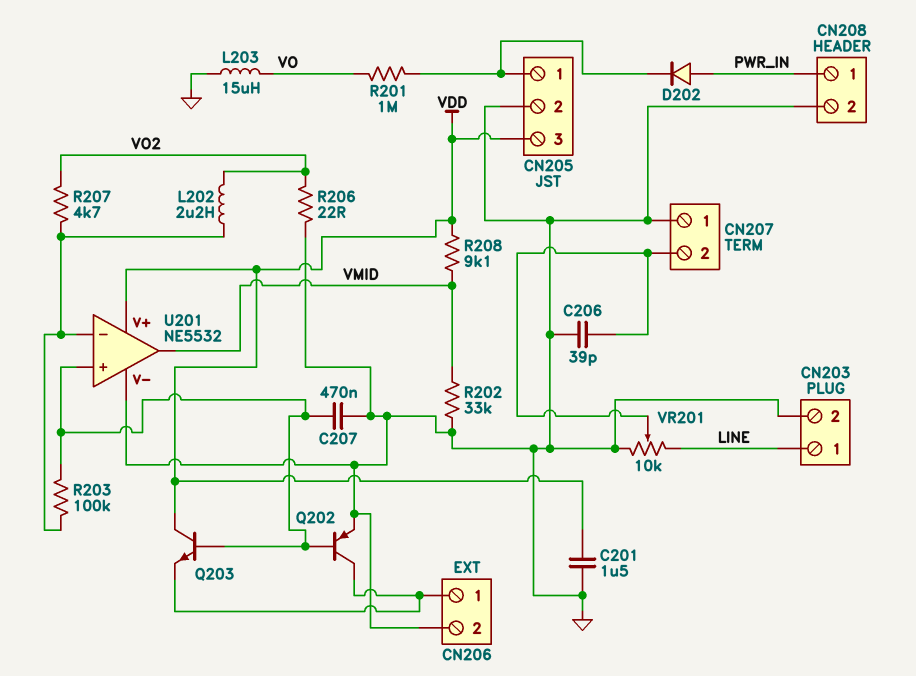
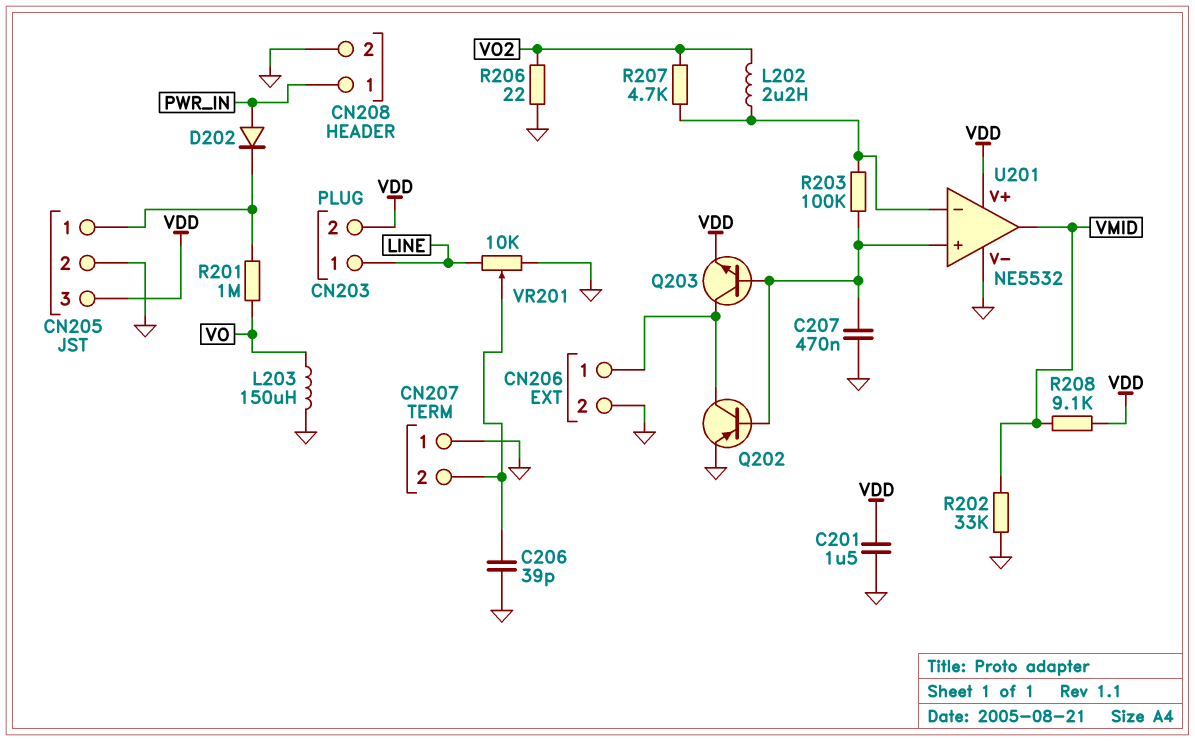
CN203 pin 2: GND -> VDD
L203: 15uH (GND, VO) -> 150uH (GND, VO)
Q203: NPN (B U201/in+, C VDD, E CN206/1) -> NPN (B U201/in+, C CN206/1, E VDD)

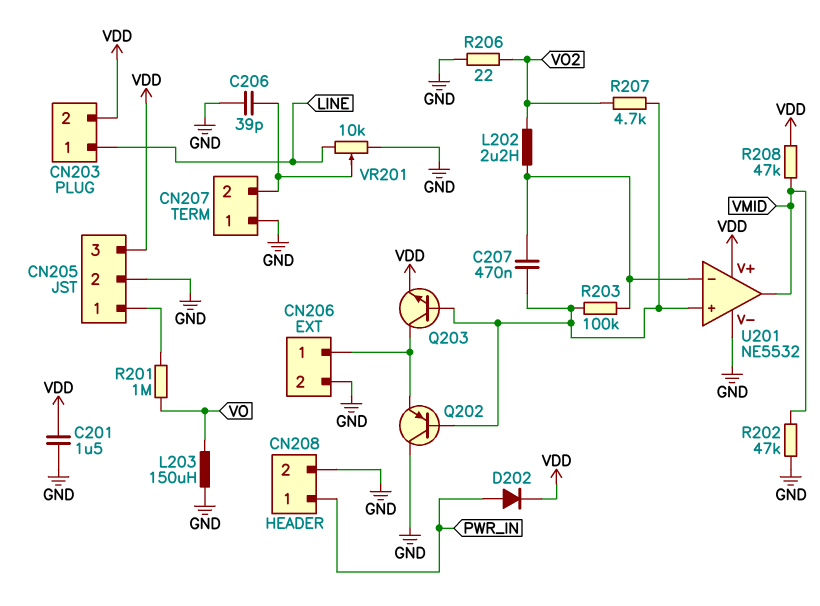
C207: 470nF (GND, U201/in+) -> 470nF (U201/in+, U201/in-)
D202: diode (A PWR_IN, K CN205/1) -> diode (A PWR_IN, K VDD)
Q202: PNP (B U201/in+, C CN206/1, E GND) -> PNP (B U201/in+, C GND, E CN206/1)
R202: 33k (GND, VMID) -> 47k (GND, VMID)
R207: 4.7k (U201/in-, VO2) -> 4.7k (U201/in+, VO2)
R208: 9.1k (VDD, VMID) -> 47k (VDD, VMID)

